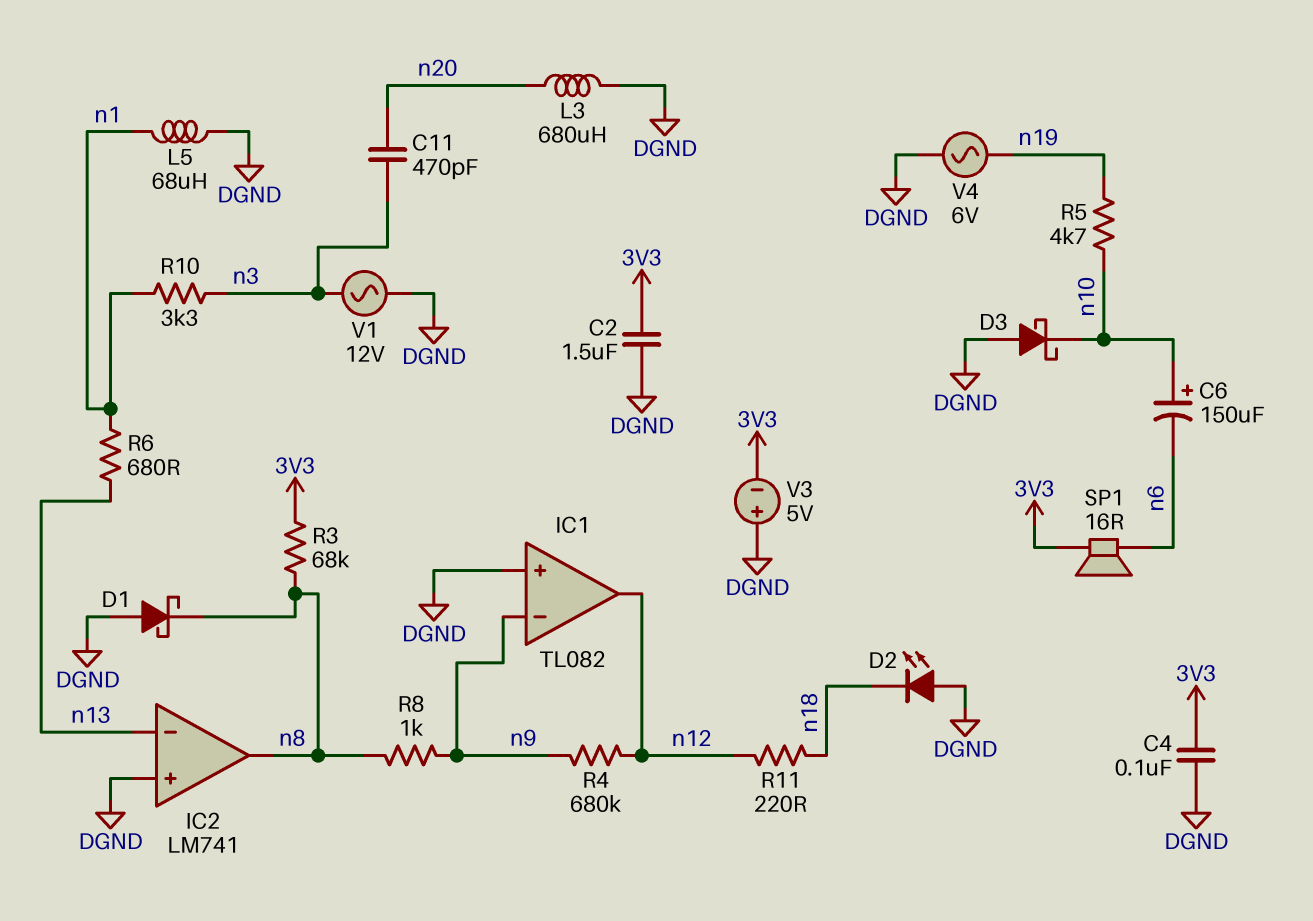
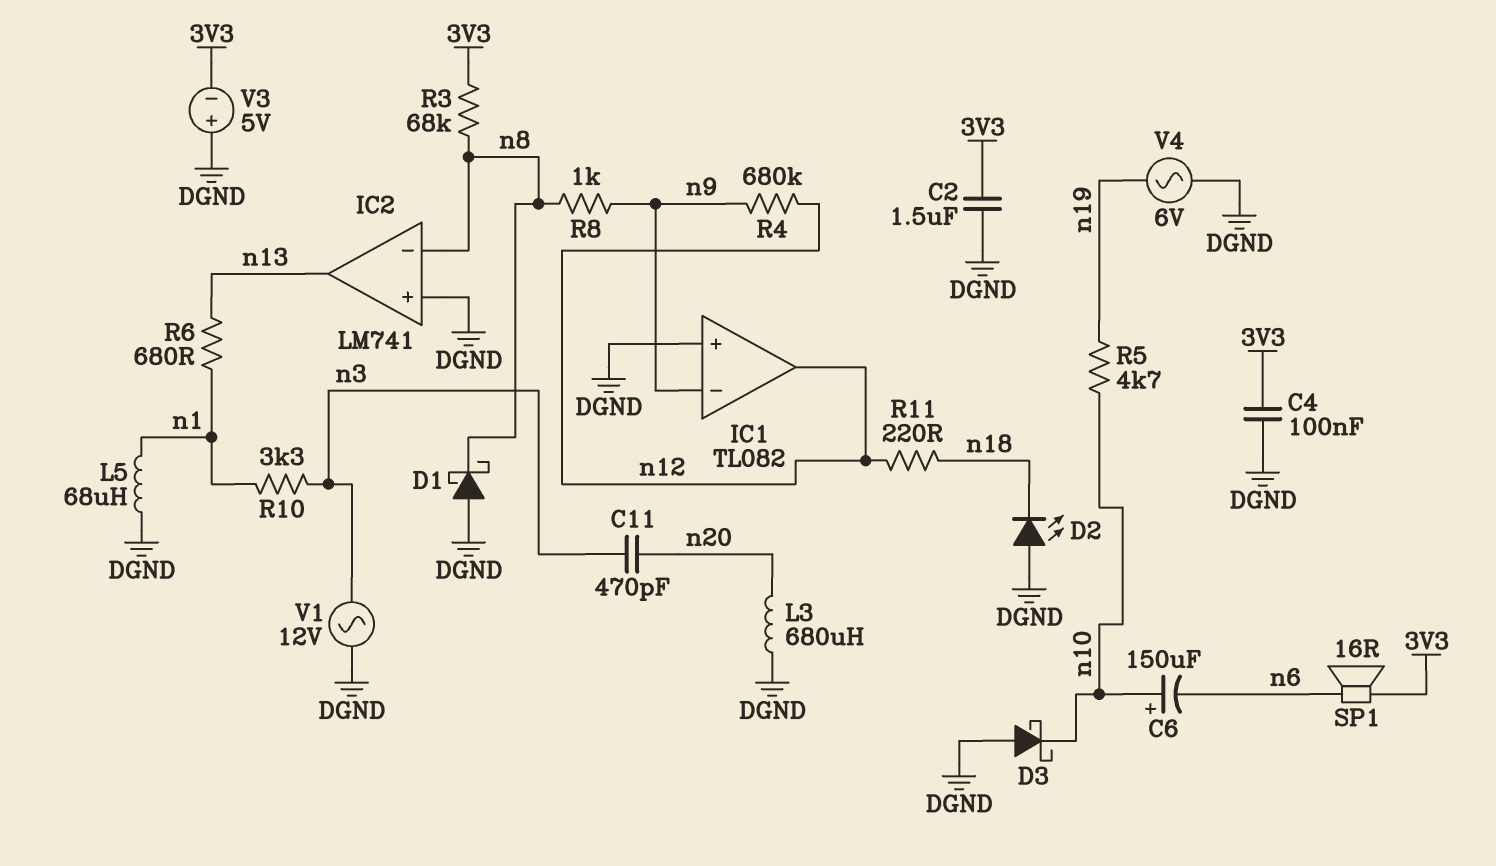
IC2 pin in-: n13 -> n8
IC2 pin out: n8 -> n13

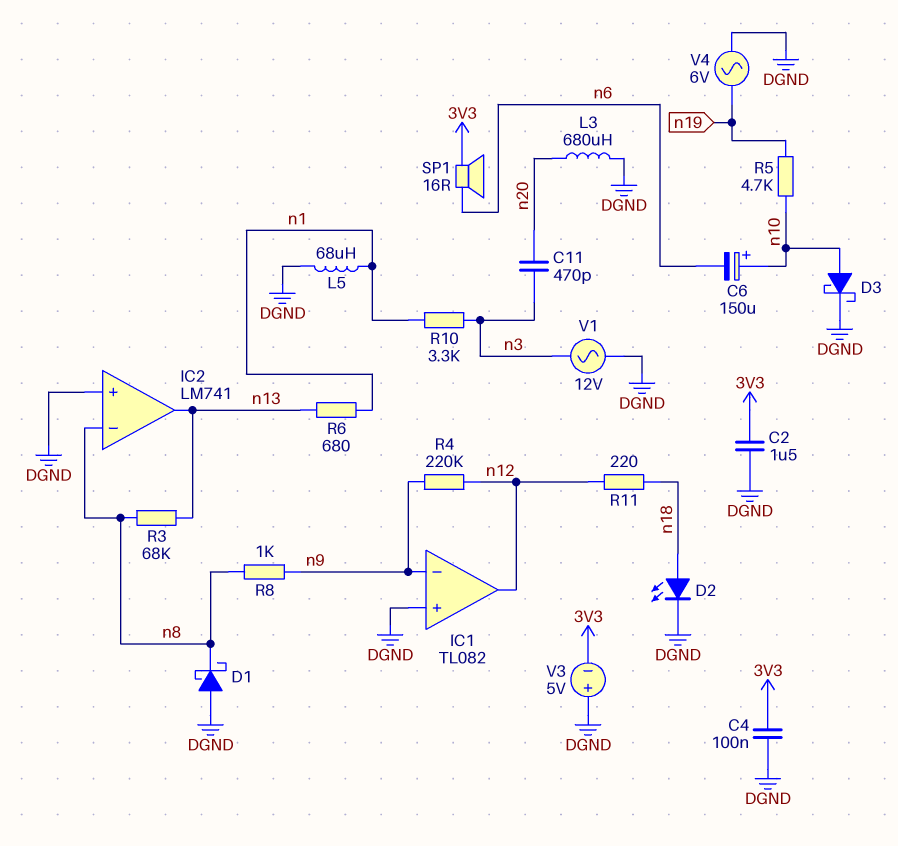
D2: LED (A DGND, K n18) -> LED (A n18, K DGND)
D3: schottky (A DGND, K n10) -> schottky (A n10, K DGND)
R3: 68k (3V3, n8) -> 68k (n8, n13)
R4: 680k (n9, n12) -> 220k (n9, n12)

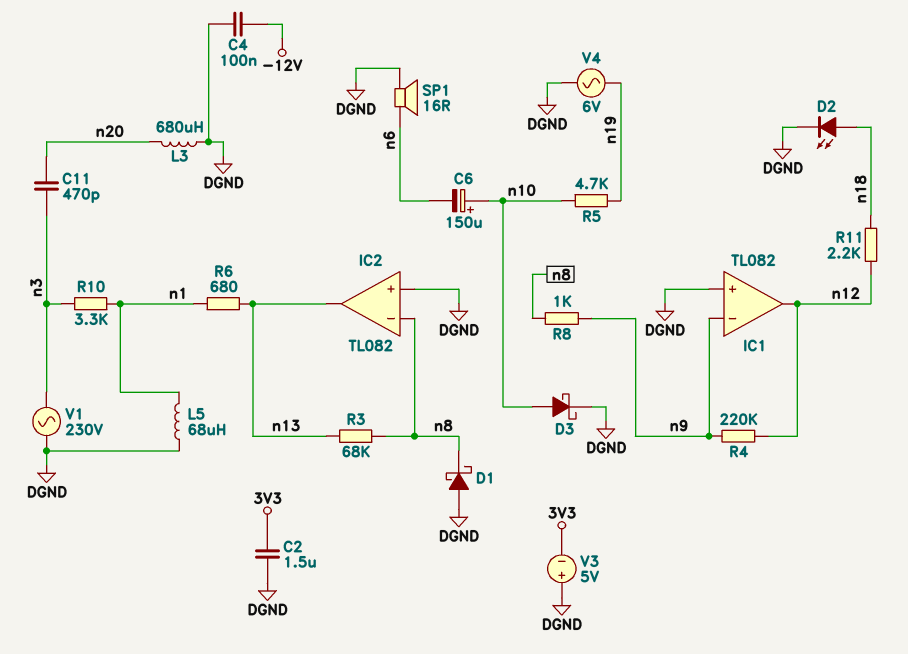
C4: 100nF (3V3, DGND) -> 100nF (-12V, DGND)
IC2: LM741 -> TL082
R11: 220 (n12, n18) -> 2.2k (n12, n18)
SP1: speaker 16R (3V3, n6) -> speaker 16R (DGND, n6)
V1: AC 12V (DGND, n3) -> AC 230V (DGND, n3)

